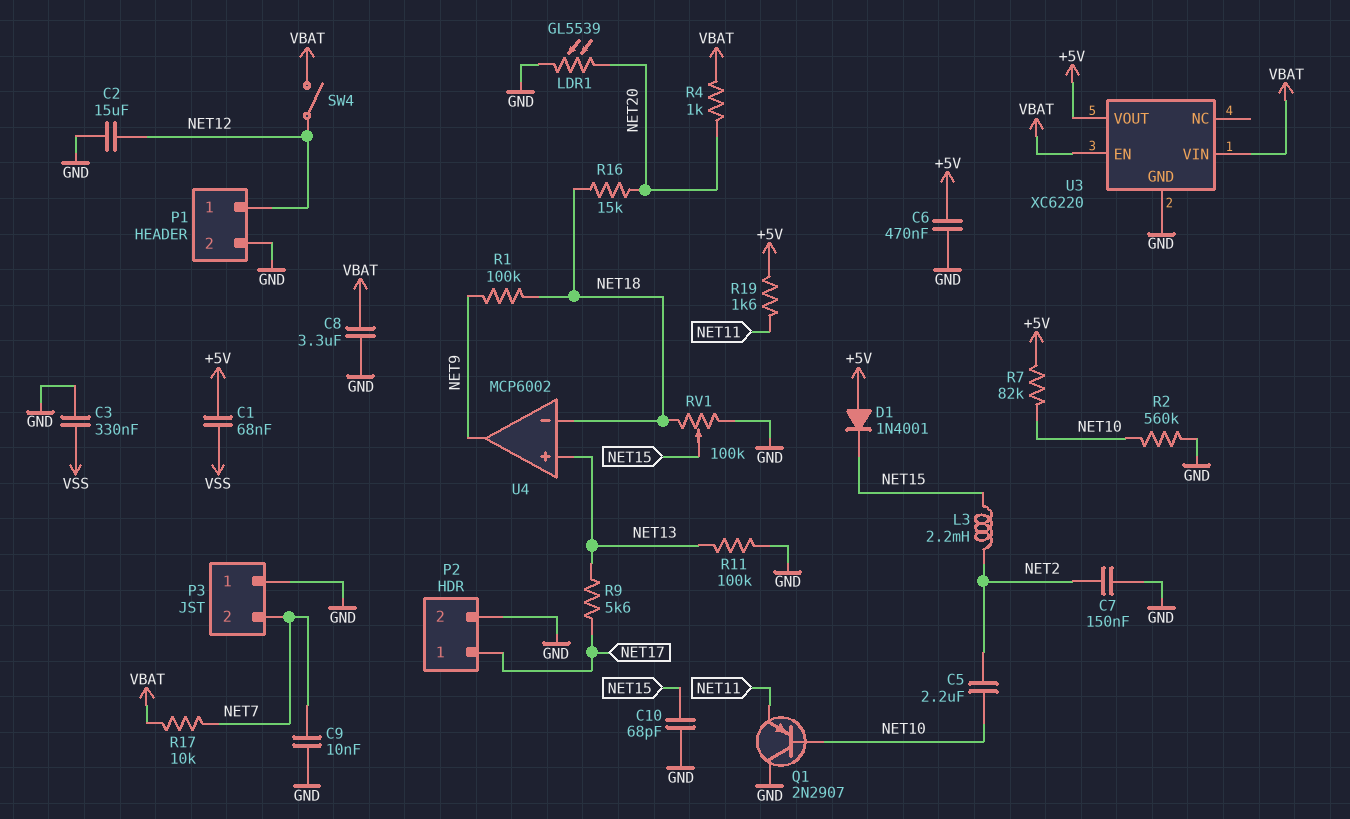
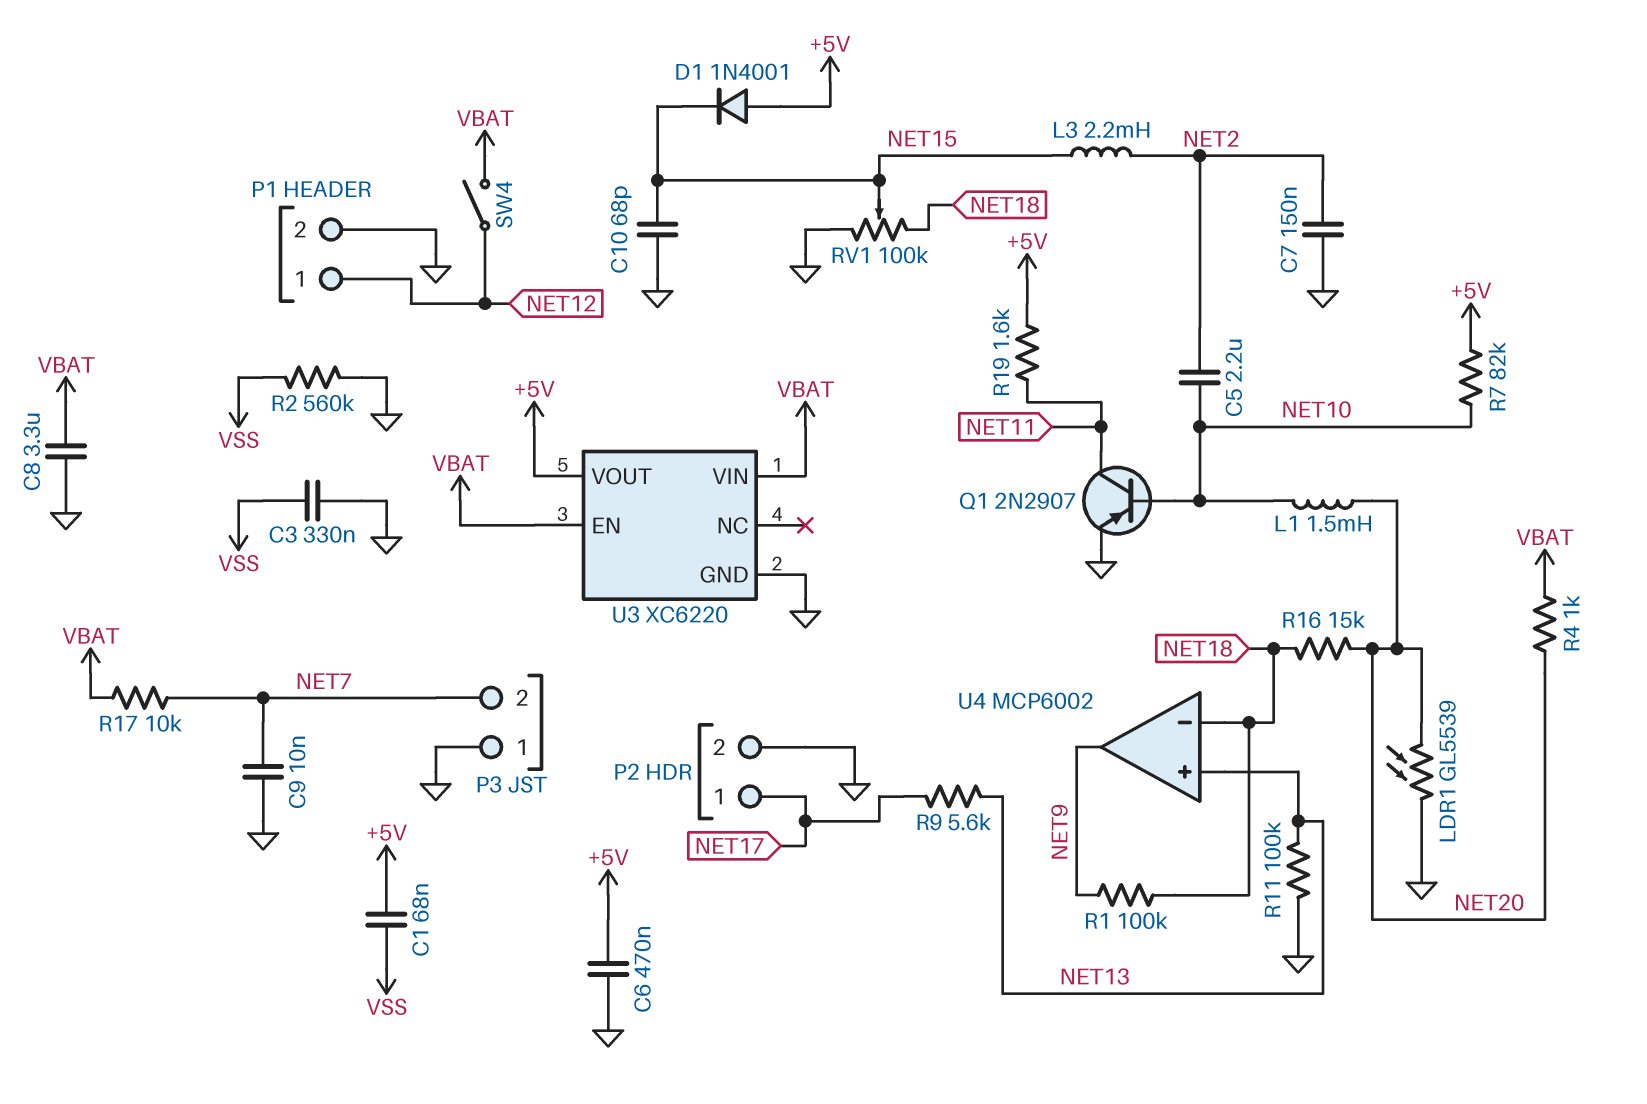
C2: 15uF (GND, NET12) -> none
L1: none -> 1.5mH (NET10, NET20)
Q1: PNP 2N2907 (B NET10, C GND, E NET11) -> PNP 2N2907 (B NET10, C NET11, E GND)
R2: 560k (GND, NET10) -> 560k (GND, VSS)

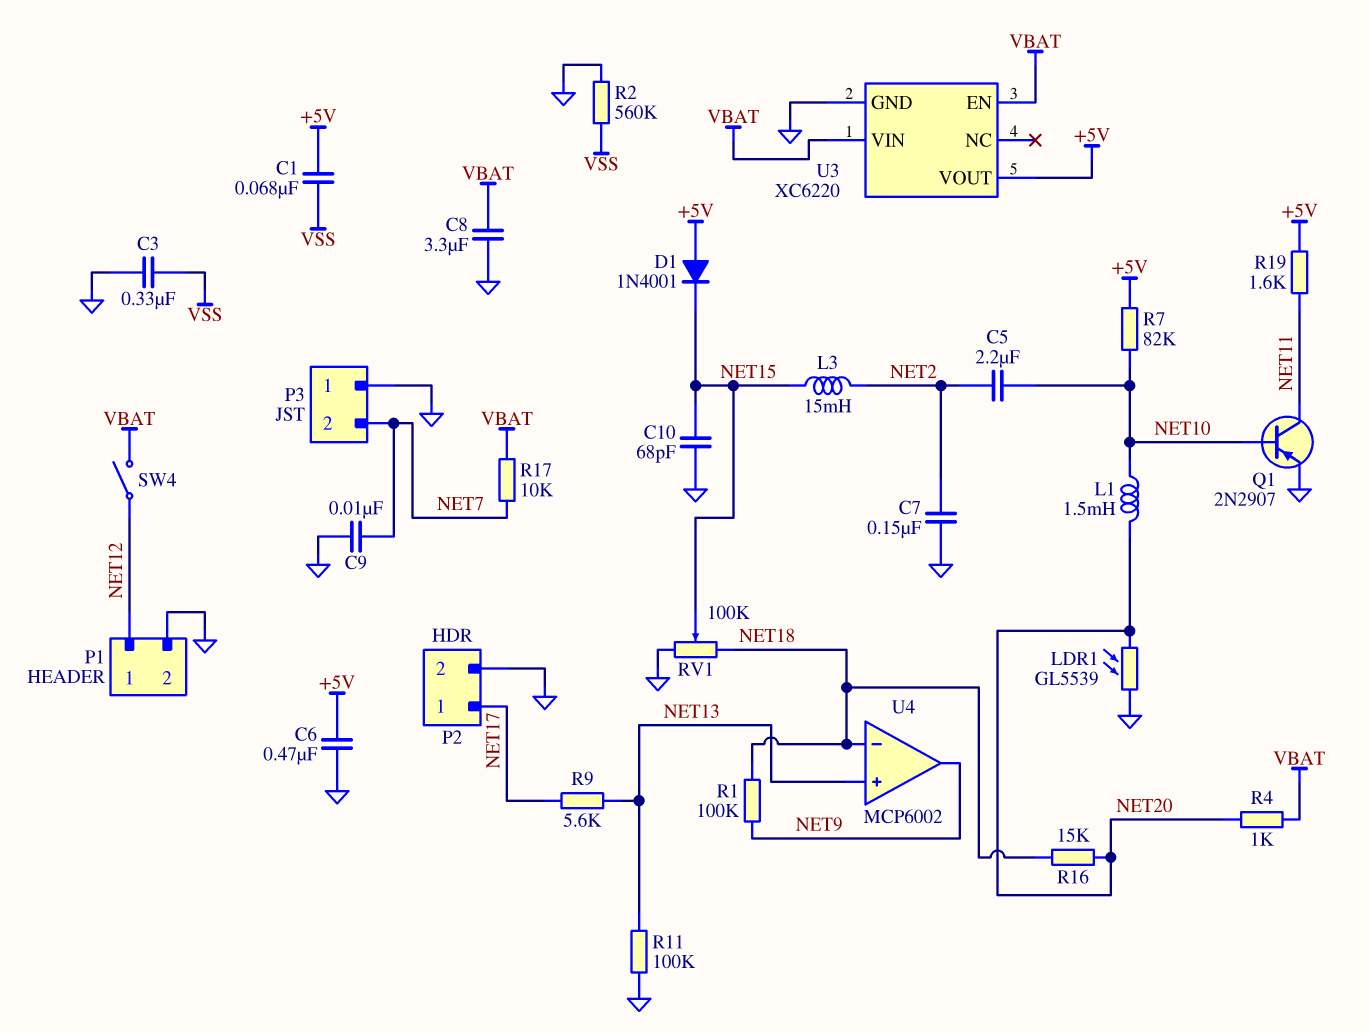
L3: 2.2mH (NET2, NET15) -> 15mH (NET2, NET15)

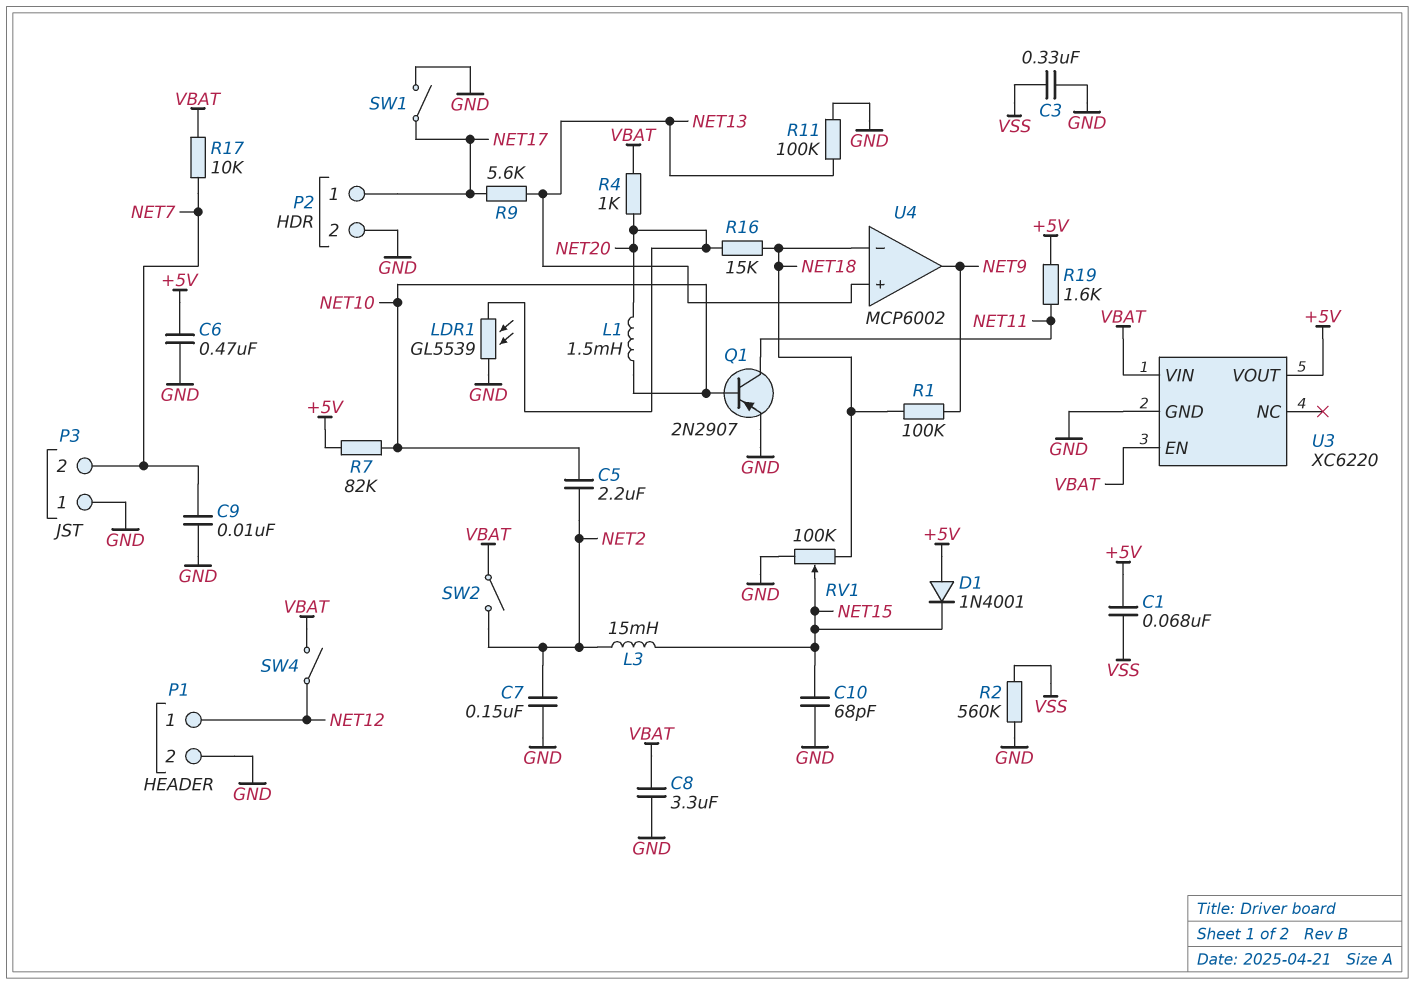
SW1: none -> switch (GND, NET17)
SW2: none -> switch (NET2, VBAT)

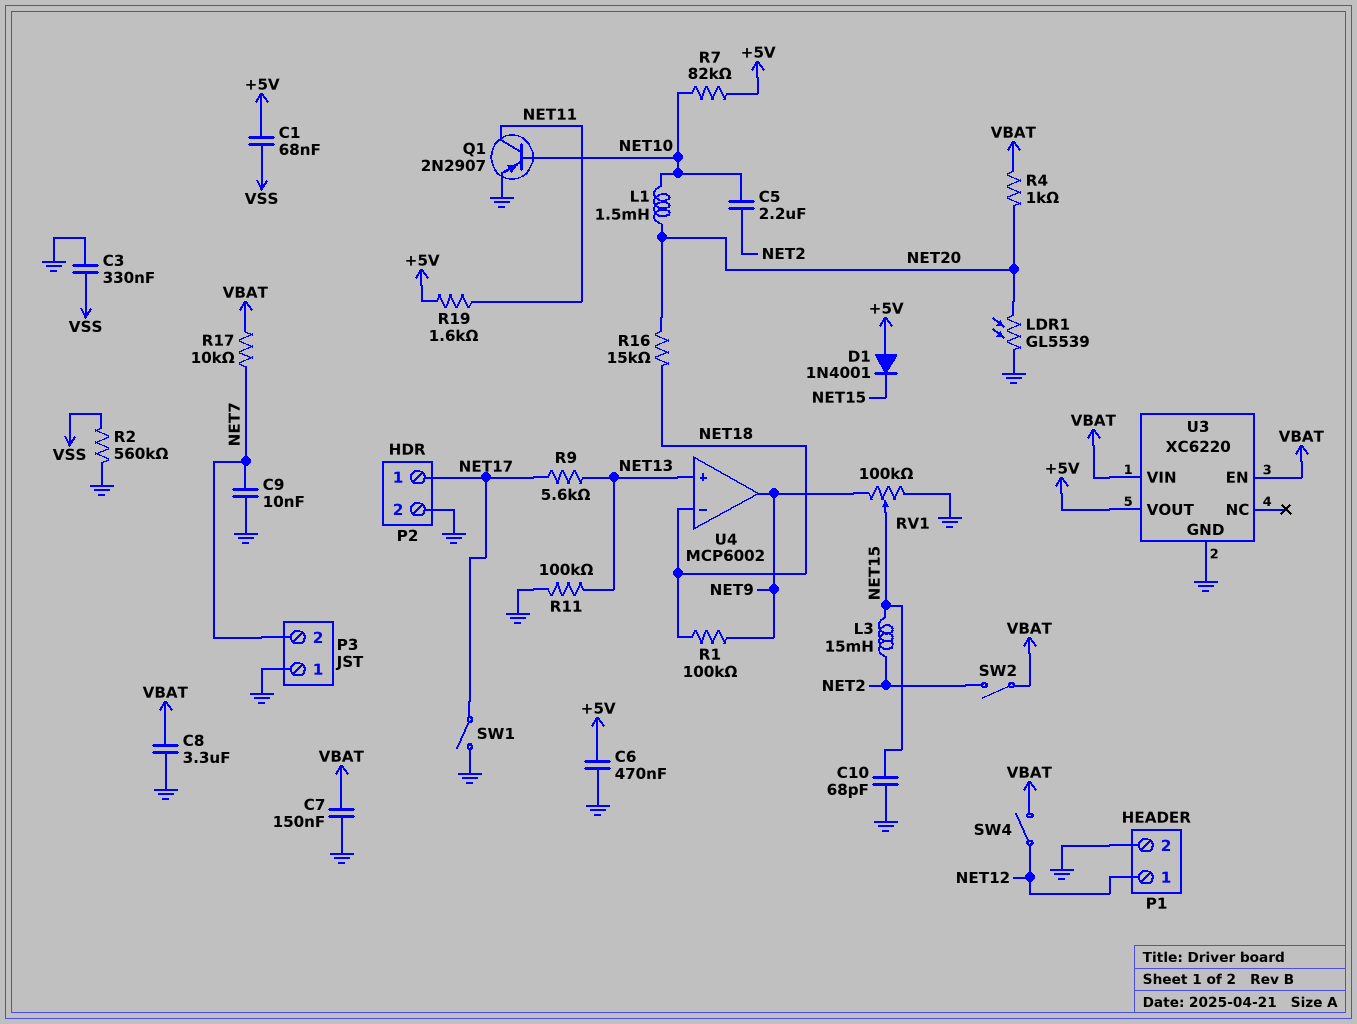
C7: 150nF (GND, NET2) -> 150nF (GND, VBAT)
RV1: 100k (GND, NET18, wiper NET15) -> 100k (GND, NET9, wiper NET15)

